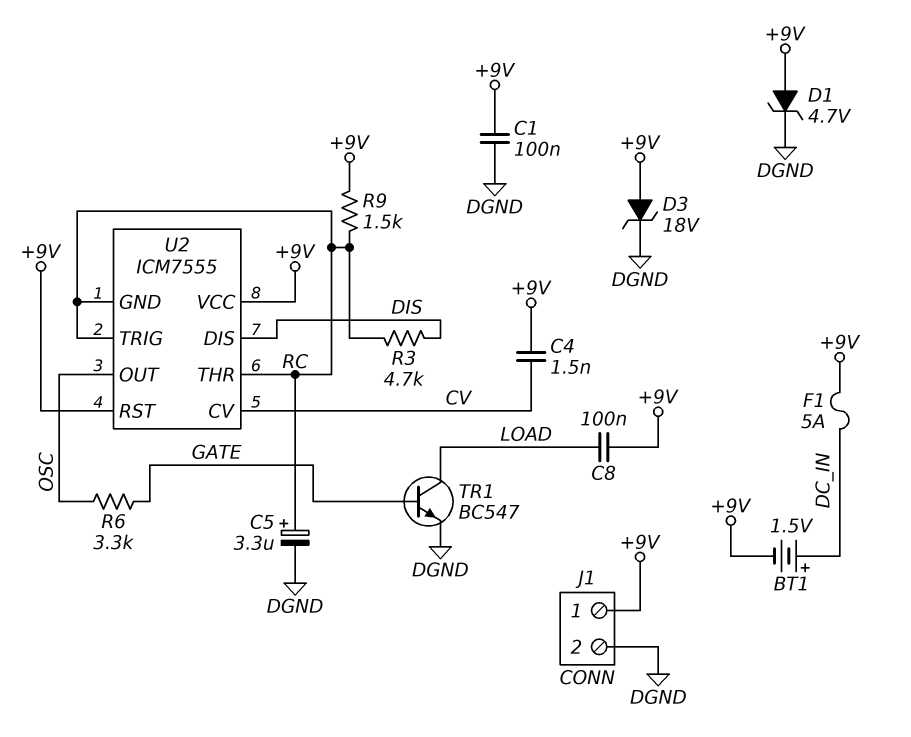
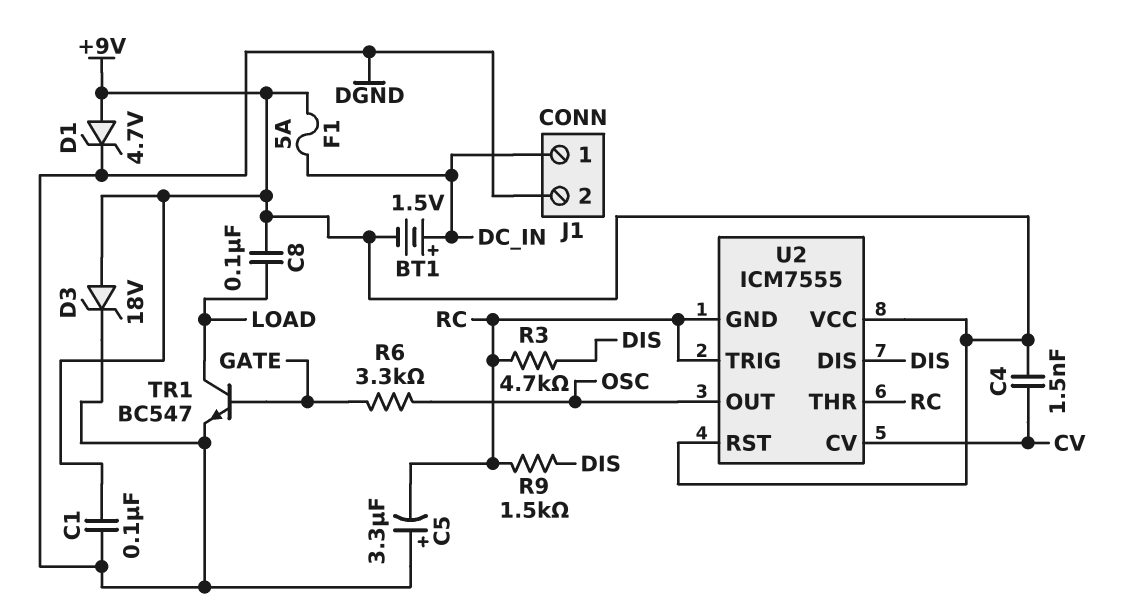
C5: 3.3uF (plus RC, minus DGND) -> 3.3uF (plus DGND, minus RC)
J1 pin 1: +9V -> DC_IN
R9: 1.5k (+9V, RC) -> 1.5k (DIS, RC)

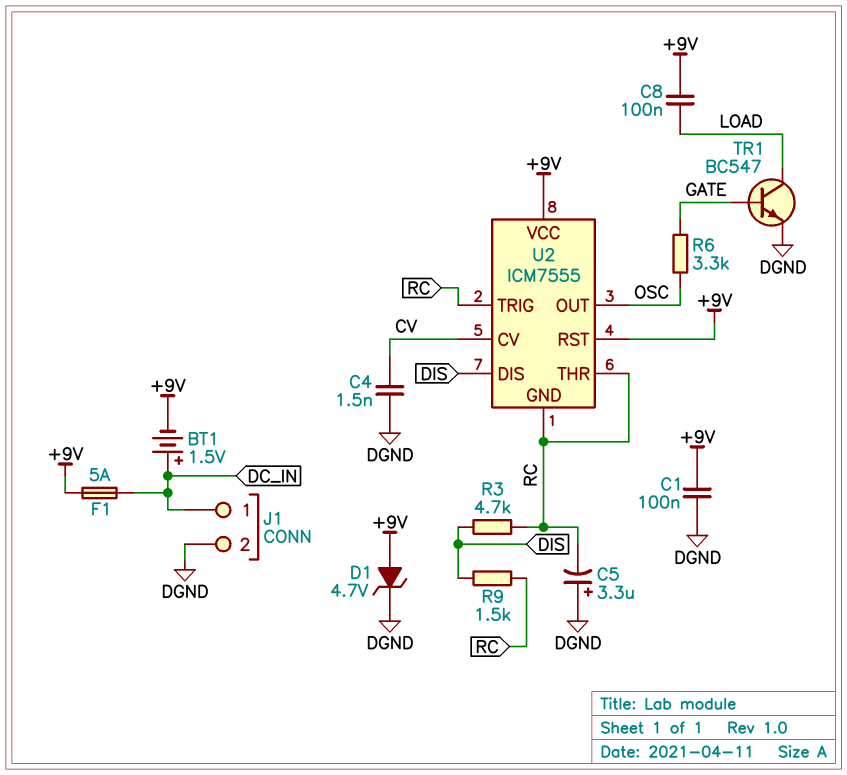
C4: 1.5nF (+9V, CV) -> 1.5nF (CV, DGND)
D3: zener 18V (A +9V, K DGND) -> none

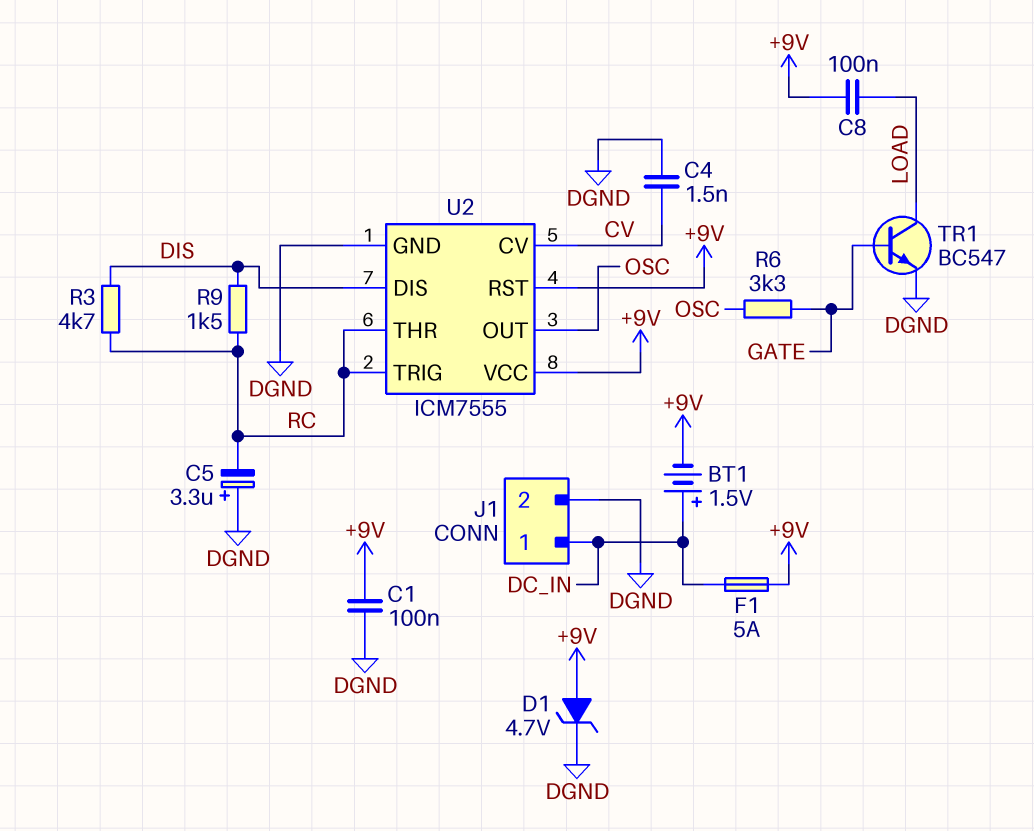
U2 pin GND: RC -> DGND

